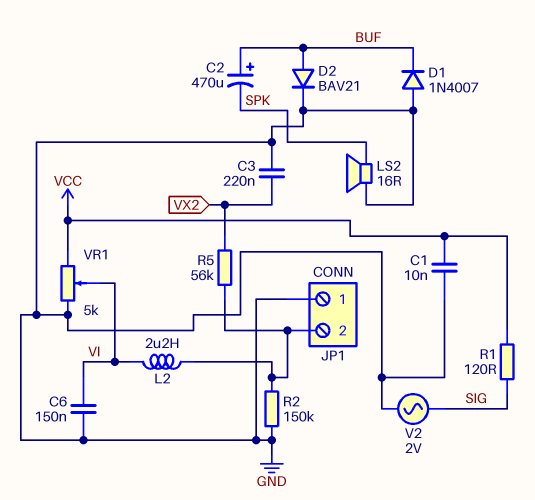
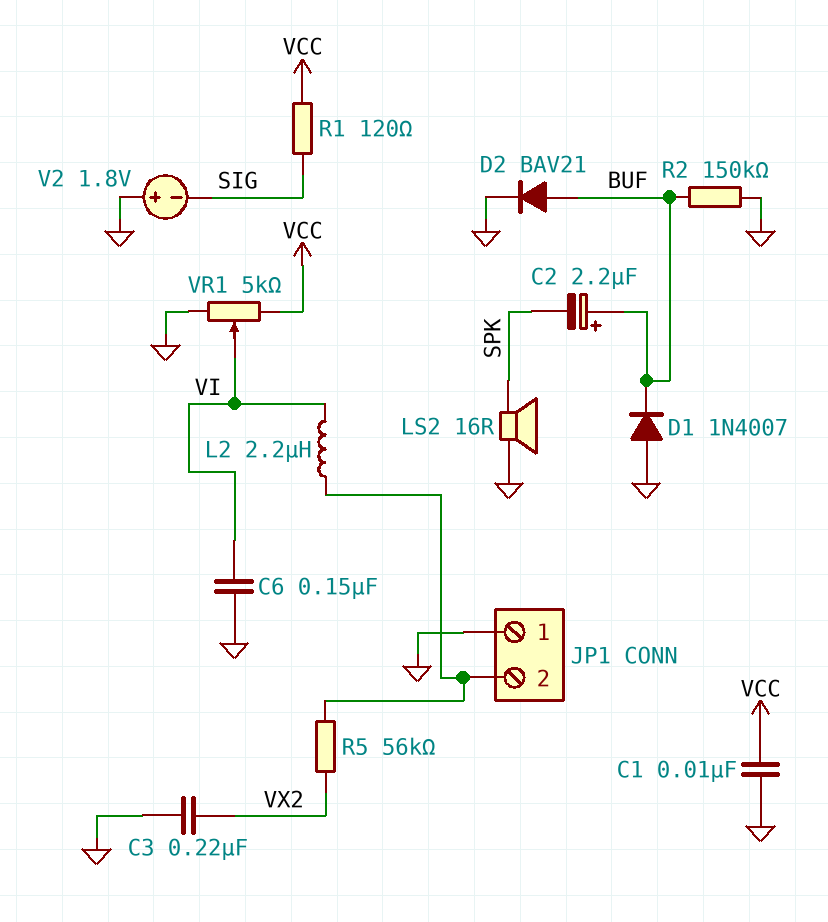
C2: 470uF (plus BUF, minus SPK) -> 2.2uF (plus BUF, minus SPK)
R2: 150k (GND, JP1/2) -> 150k (BUF, GND)
V2: AC 2V (GND, SIG) -> 1.8V (plus GND, minus SIG)

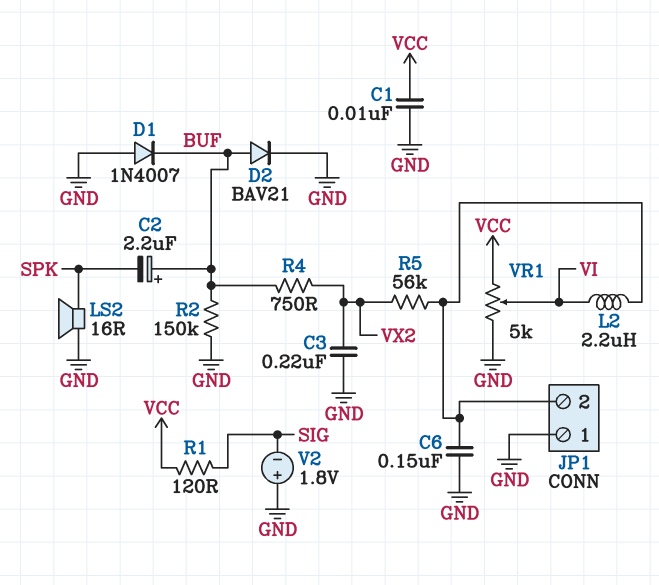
C6: 150nF (GND, VI) -> 150nF (GND, JP1/2)
R4: none -> 750 (BUF, VX2)

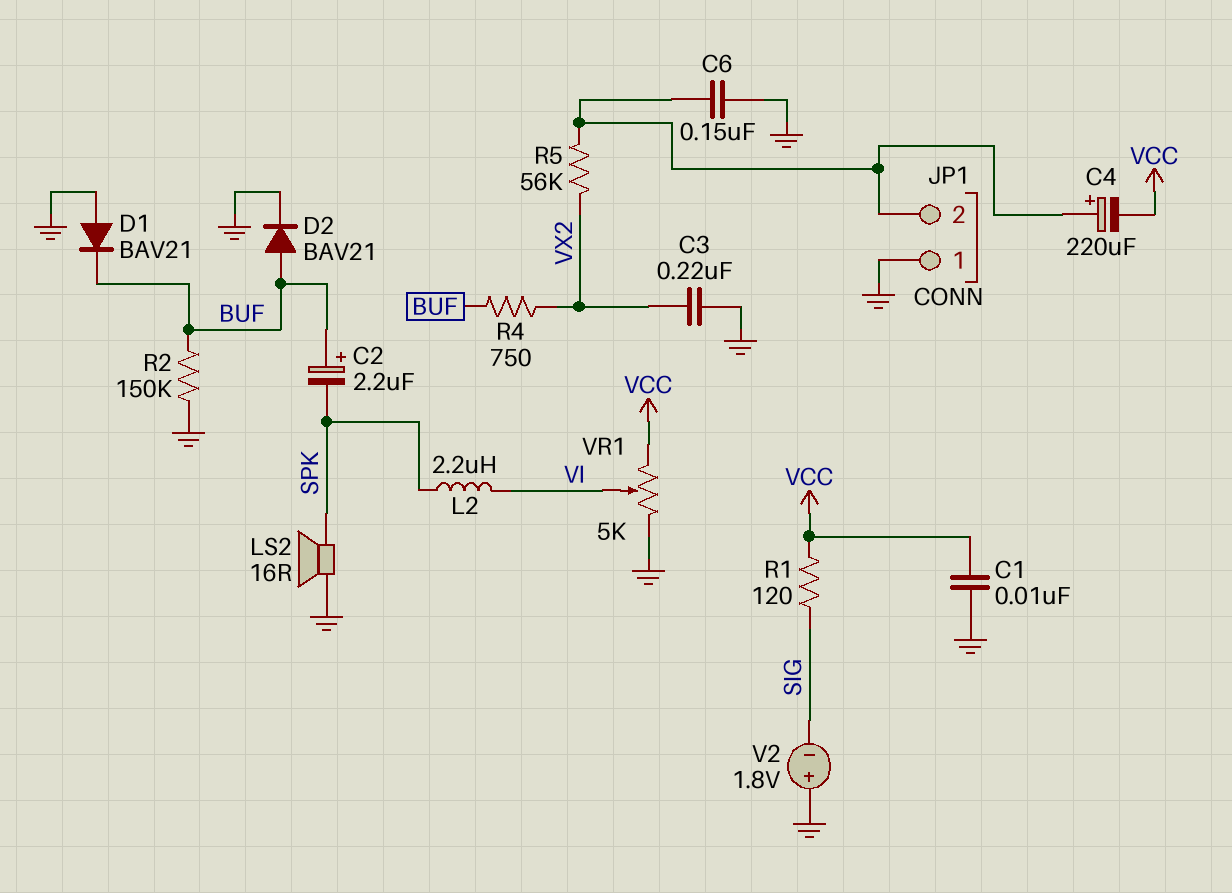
C4: none -> 220uF (plus JP1/2, minus VCC)
D1: diode 1N4007 (A GND, K BUF) -> diode BAV21 (A GND, K BUF)
L2: 2.2uH (JP1/2, VI) -> 2.2uH (SPK, VI)

